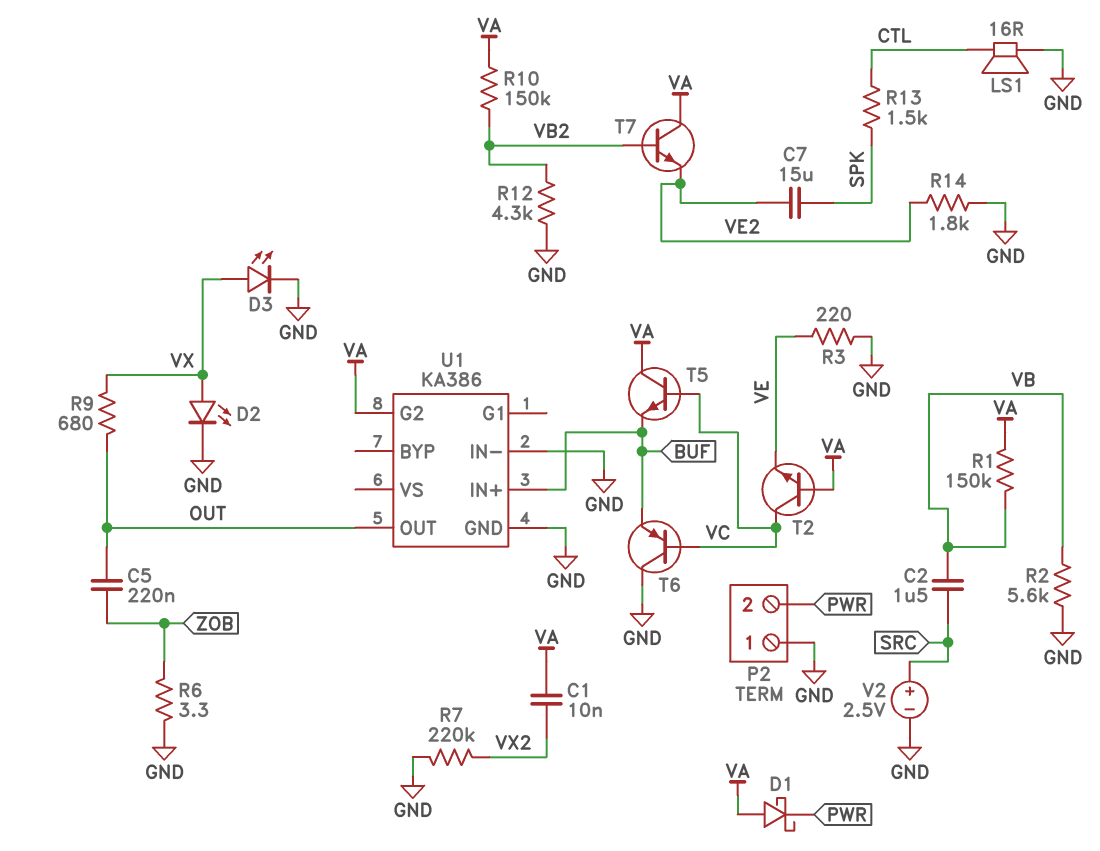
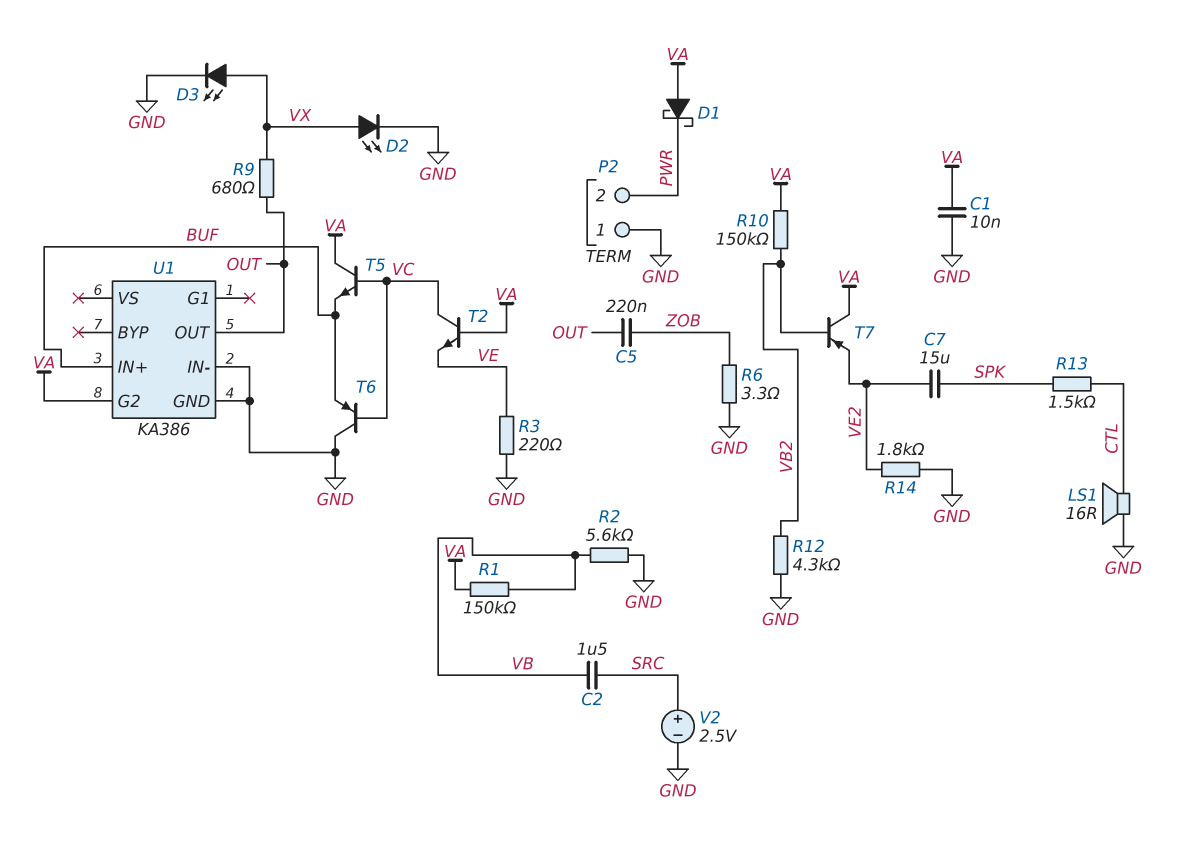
C1: 10nF (VA, VX2) -> 10nF (GND, VA)
R7: 220k (GND, VX2) -> none
T7: NPN (B VB2, C VA, E VE2) -> PNP (B VB2, C VA, E VE2)

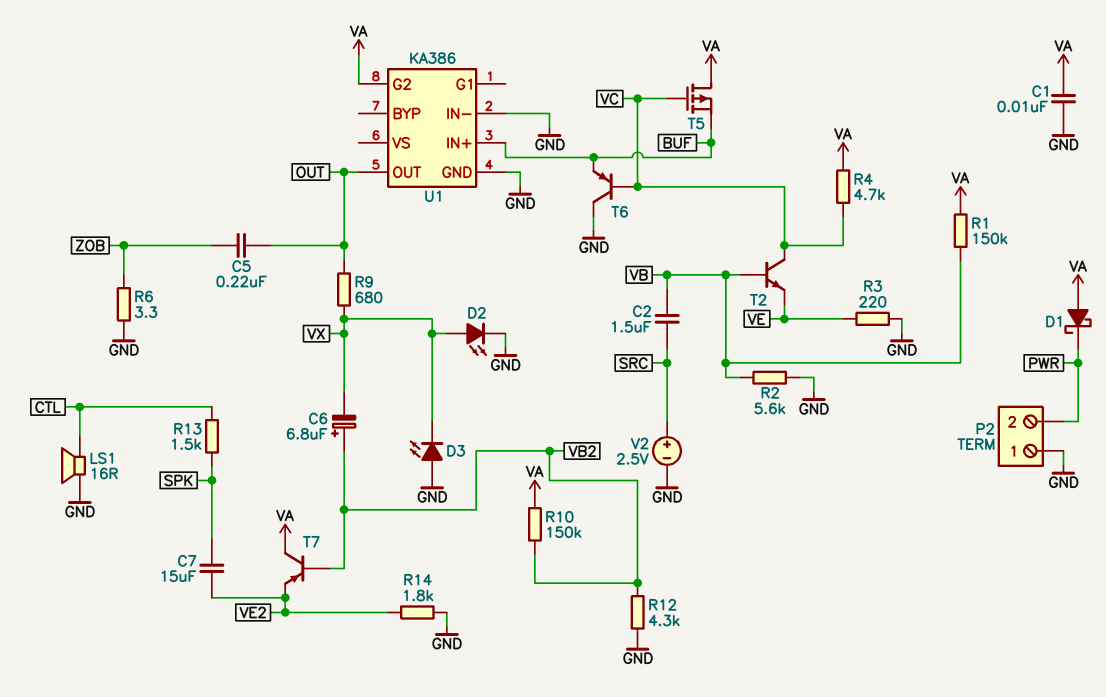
C6: none -> 6.8uF (plus VB2, minus VX)
D3: LED (A VX, K GND) -> LED (A GND, K VX)
R4: none -> 4.7k (VA, VC)
T2: NPN (B VA, C VC, E VE) -> NPN (B VB, C VC, E VE)
T5: NPN (B VC, C VA, E BUF) -> PMOS (G VC, D VA, S BUF)

